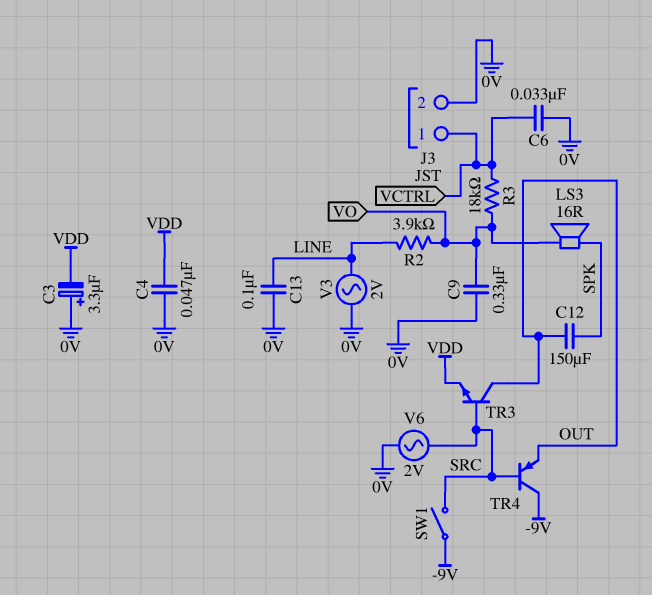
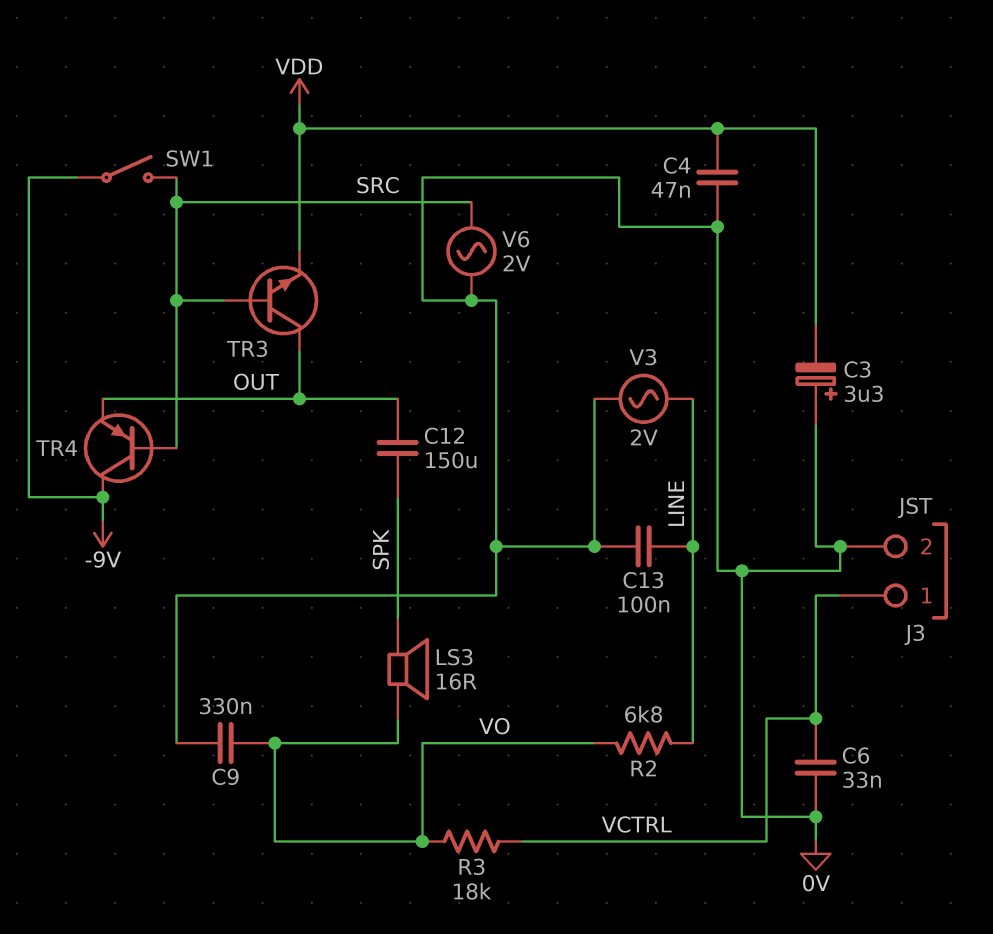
R2: 3.9k (LINE, VO) -> 6.8k (LINE, VO)

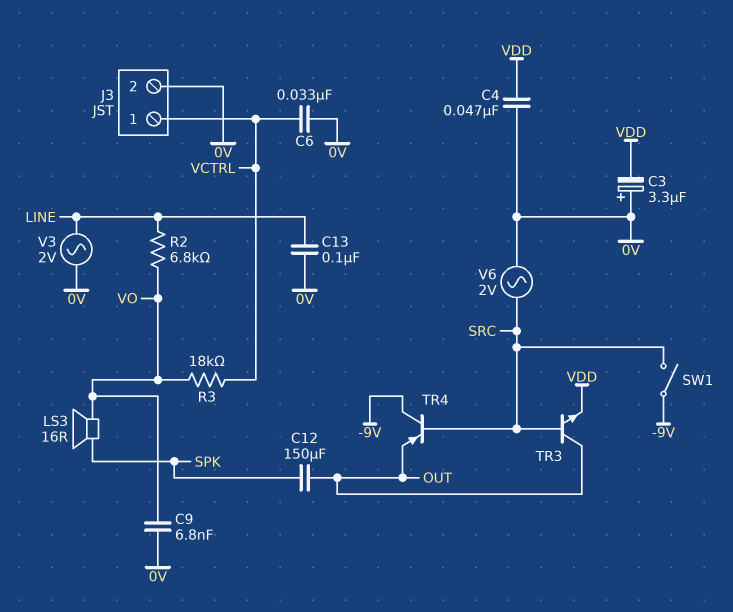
C9: 330nF (0V, VO) -> 6.8nF (0V, VO)

